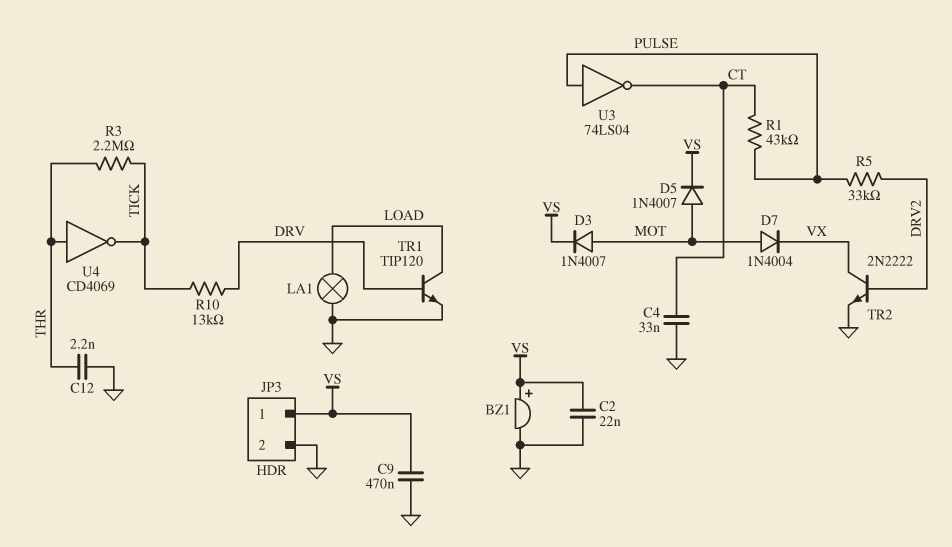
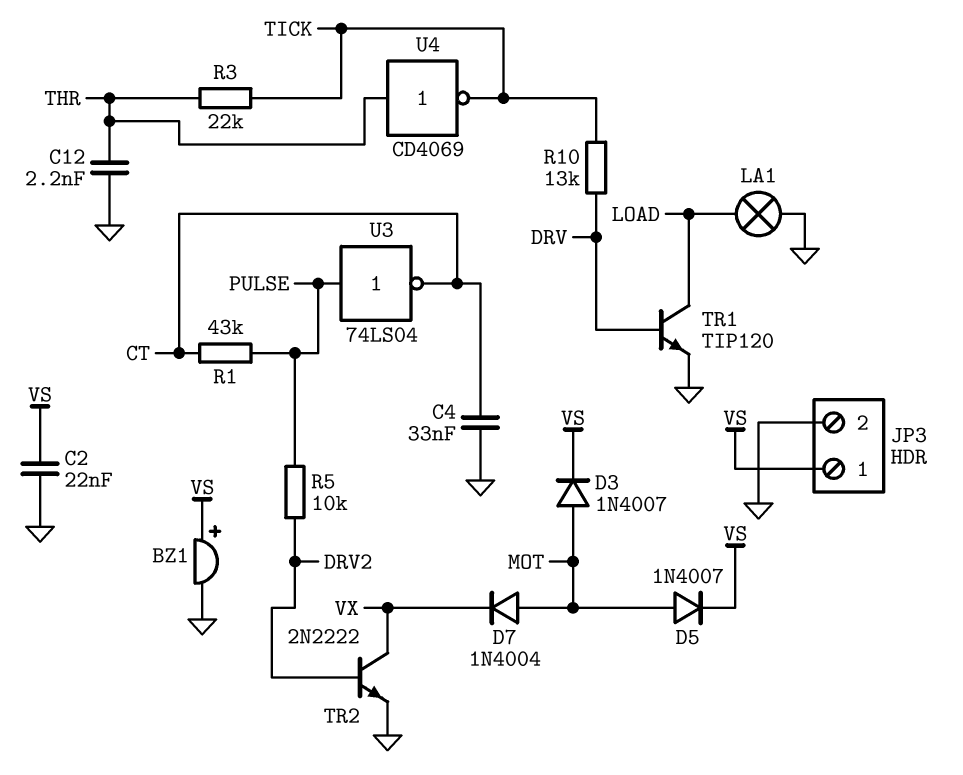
C9: 470nF (GND, VS) -> none
R3: 2.2M (THR, TICK) -> 22k (THR, TICK)
R5: 33k (DRV2, PULSE) -> 10k (DRV2, PULSE)

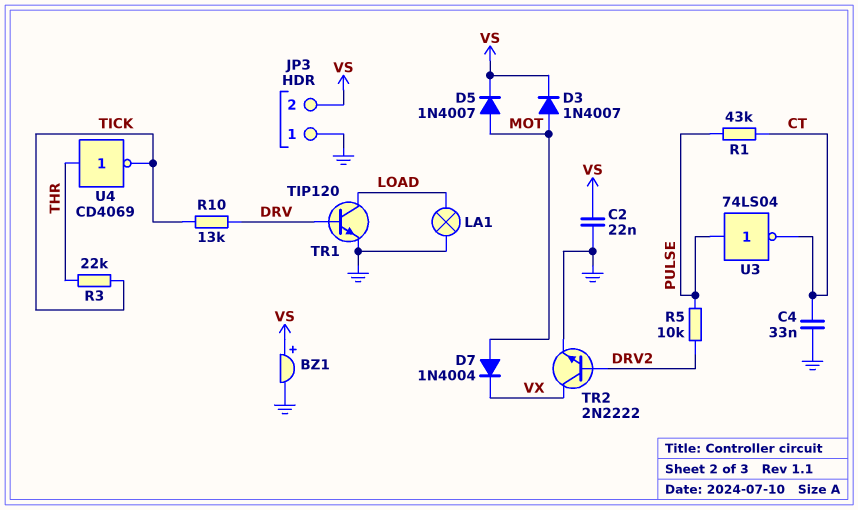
C12: 2.2nF (GND, THR) -> none
JP3 pin 1: VS -> GND
JP3 pin 2: GND -> VS

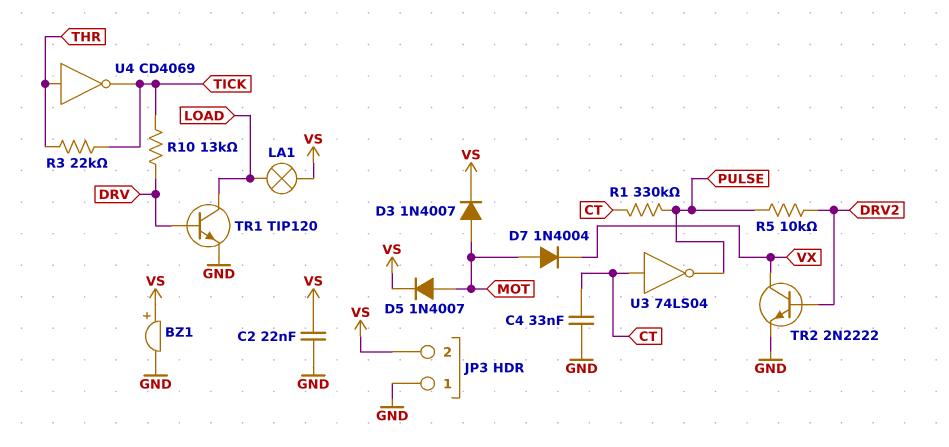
LA1: lamp (GND, LOAD) -> lamp (LOAD, VS)
R1: 43k (CT, PULSE) -> 330k (CT, PULSE)
U3: NOT 74LS04 (in PULSE, out CT) -> NOT 74LS04 (in CT, out PULSE)

